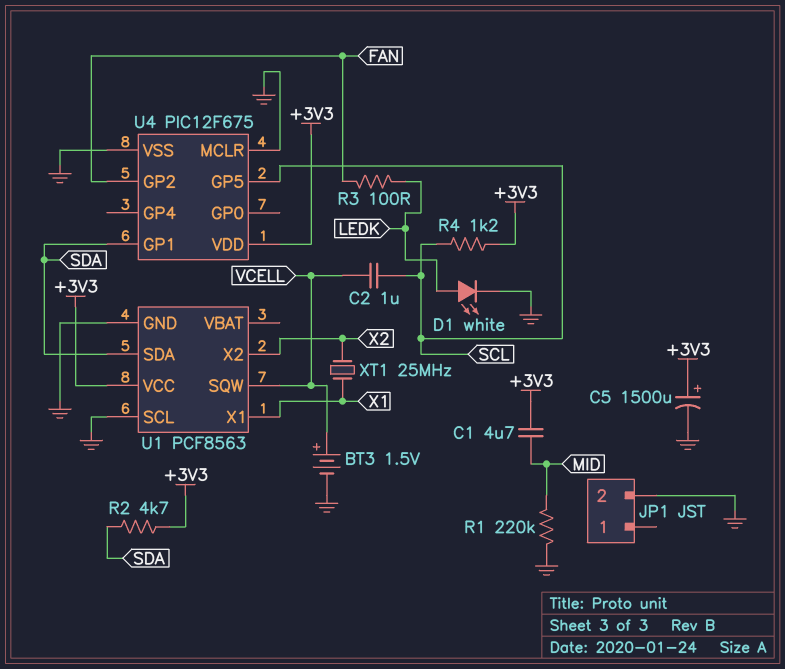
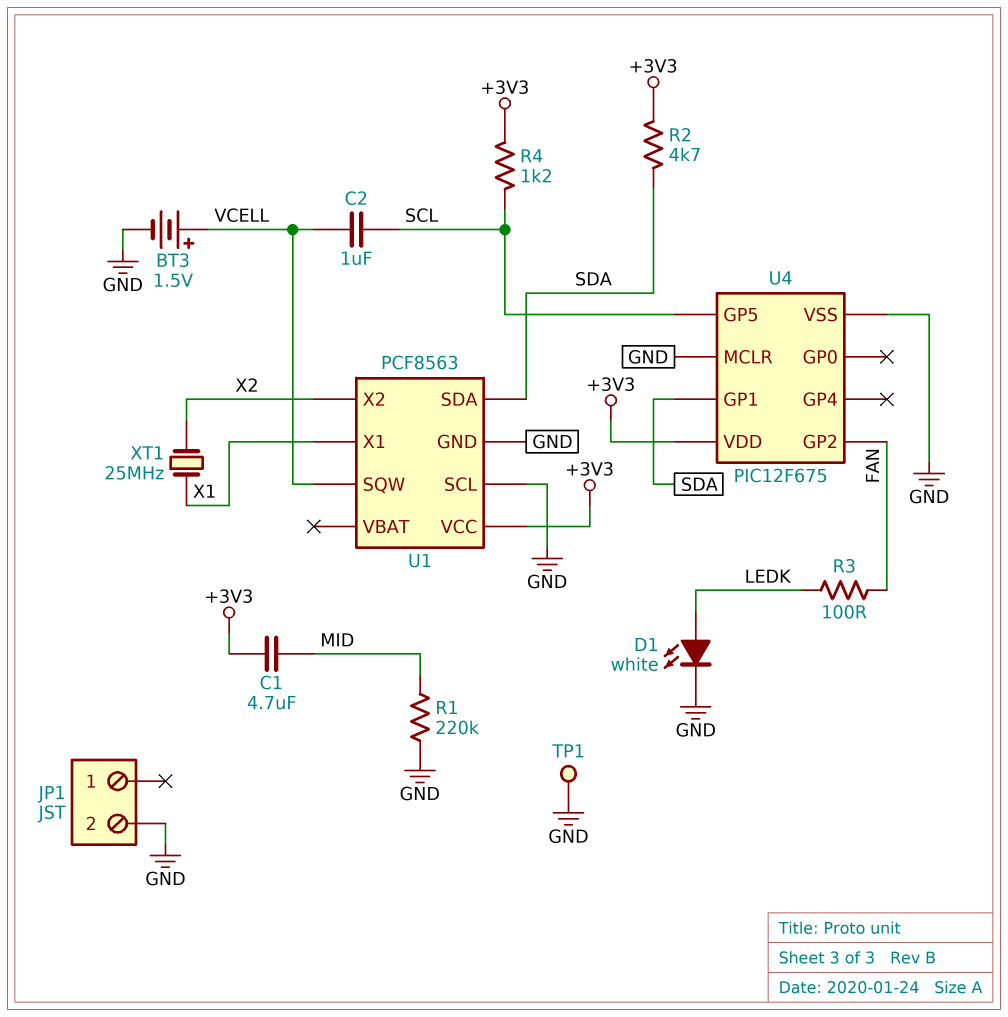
C5: 1500uF (plus +3V3, minus GND) -> none
TP1: none -> test point (GND)

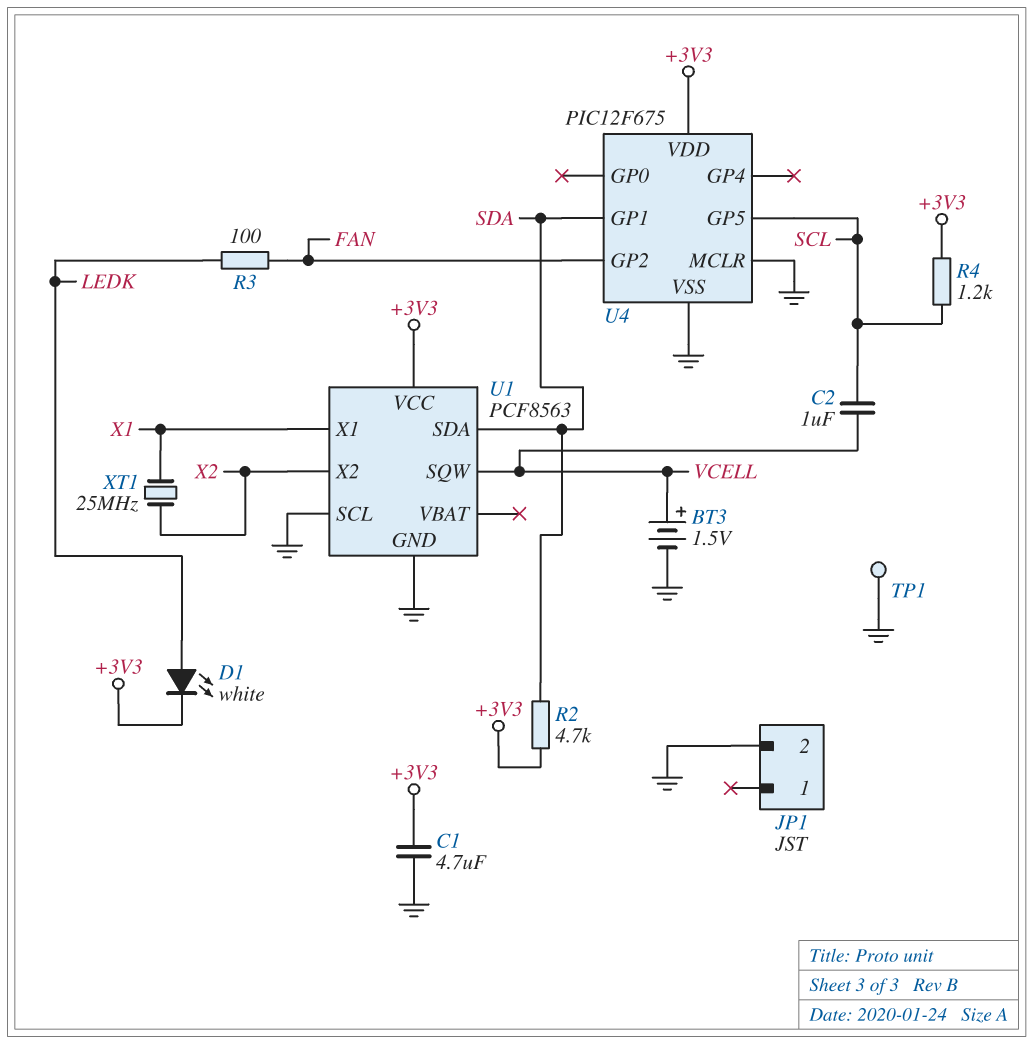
C1: 4.7uF (+3V3, MID) -> 4.7uF (+3V3, GND)
D1: LED white (A LEDK, K GND) -> LED white (A LEDK, K +3V3)
R1: 220k (GND, MID) -> none

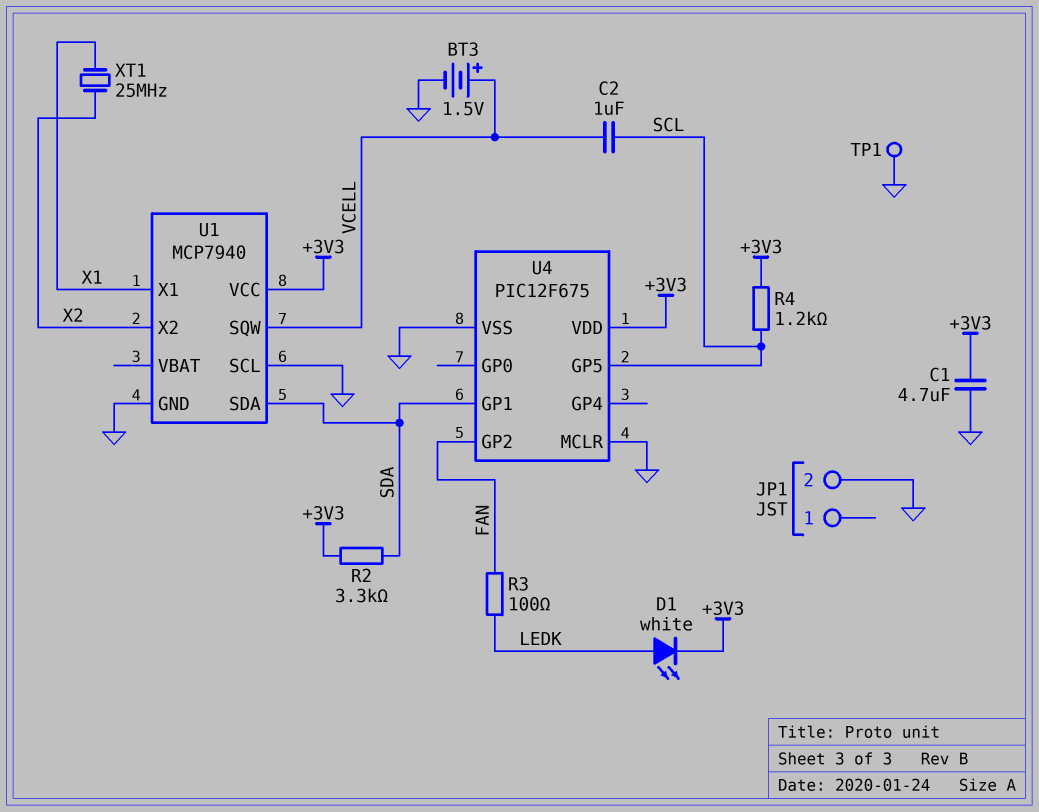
R2: 4.7k (+3V3, SDA) -> 3.3k (+3V3, SDA)
U1: PCF8563 -> MCP7940

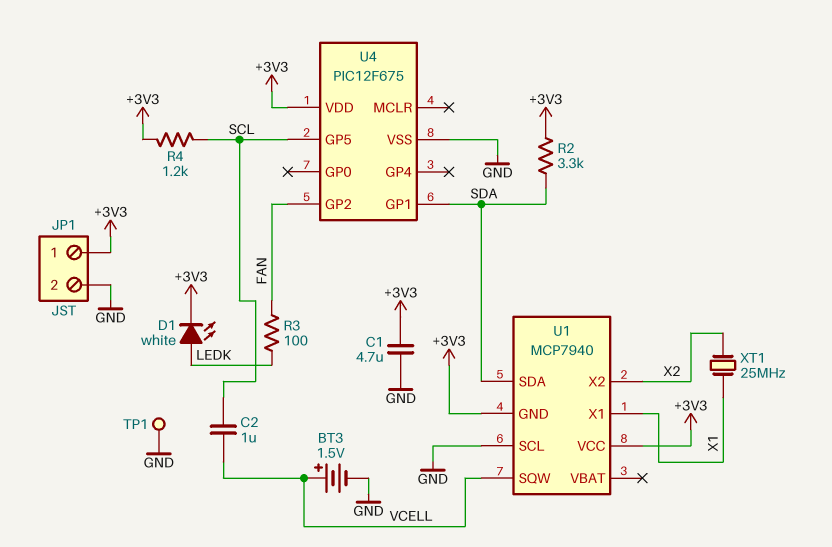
JP1 pin 1: none -> +3V3
U1 pin GND: GND -> +3V3
U4 pin MCLR: GND -> none

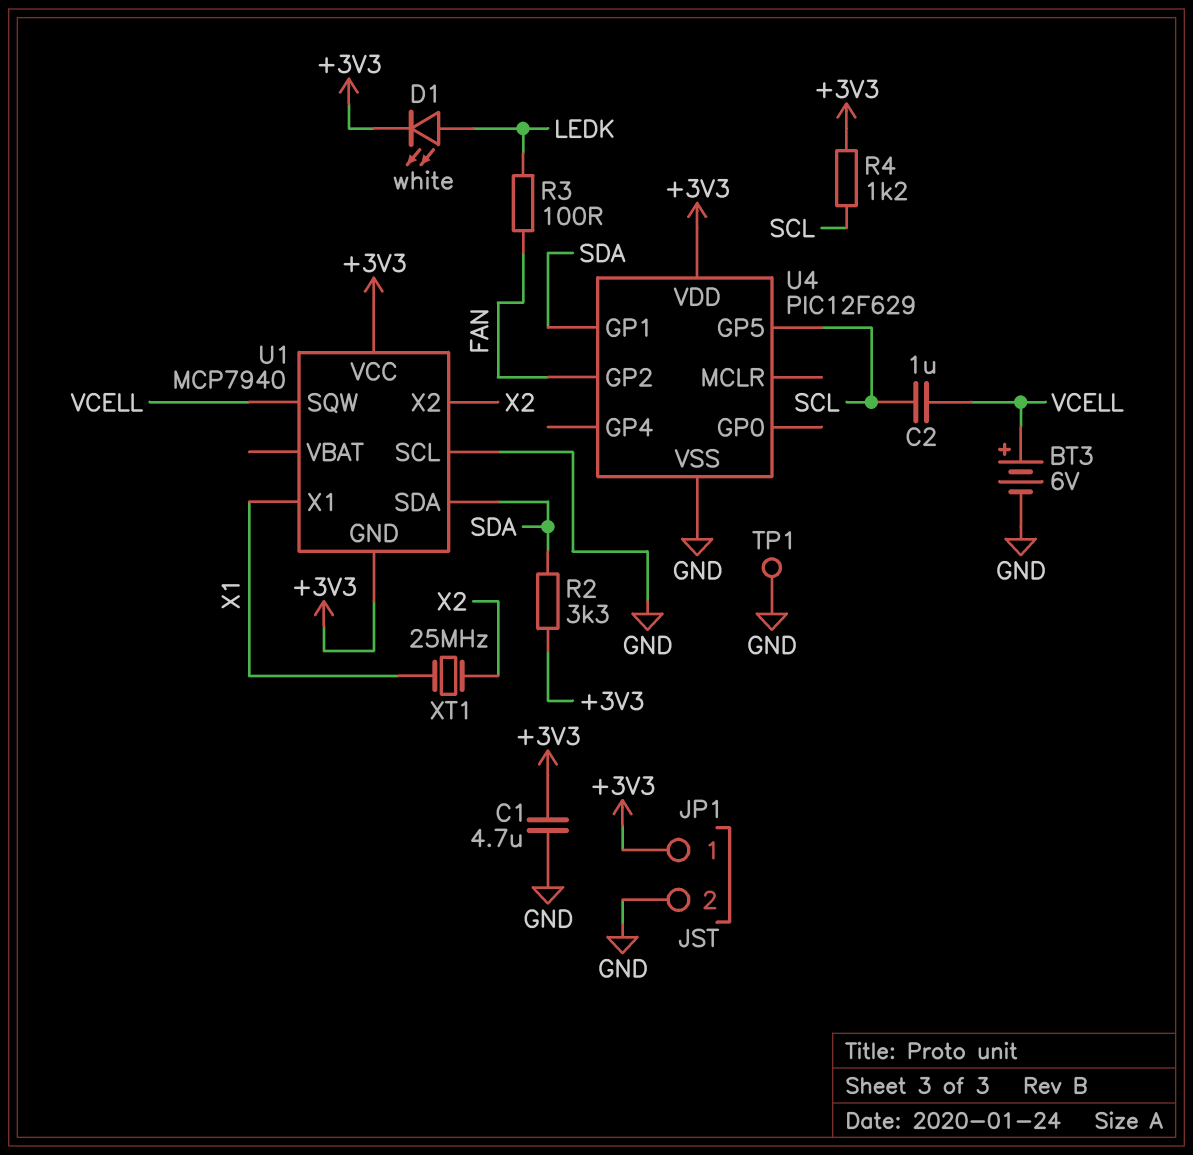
BT3: 1.5V (plus VCELL, minus GND) -> 6V (plus VCELL, minus GND)
U4: PIC12F675 -> PIC12F629

